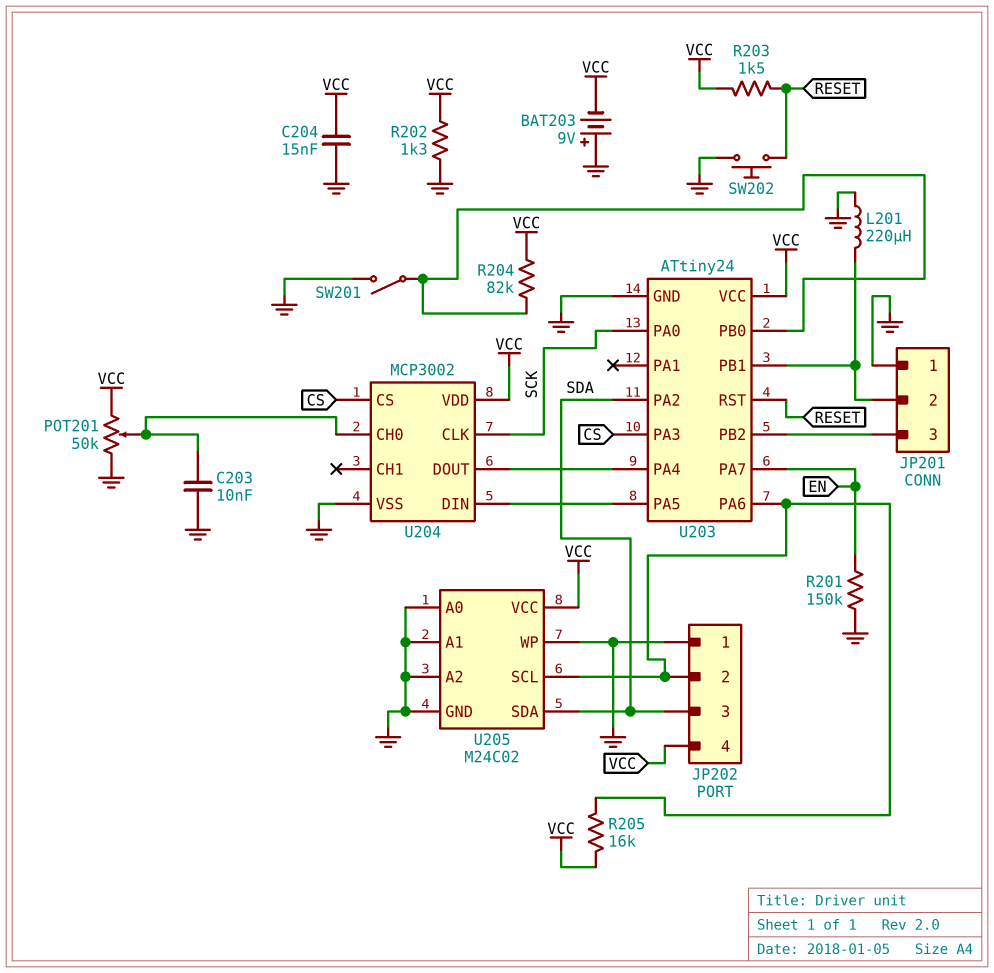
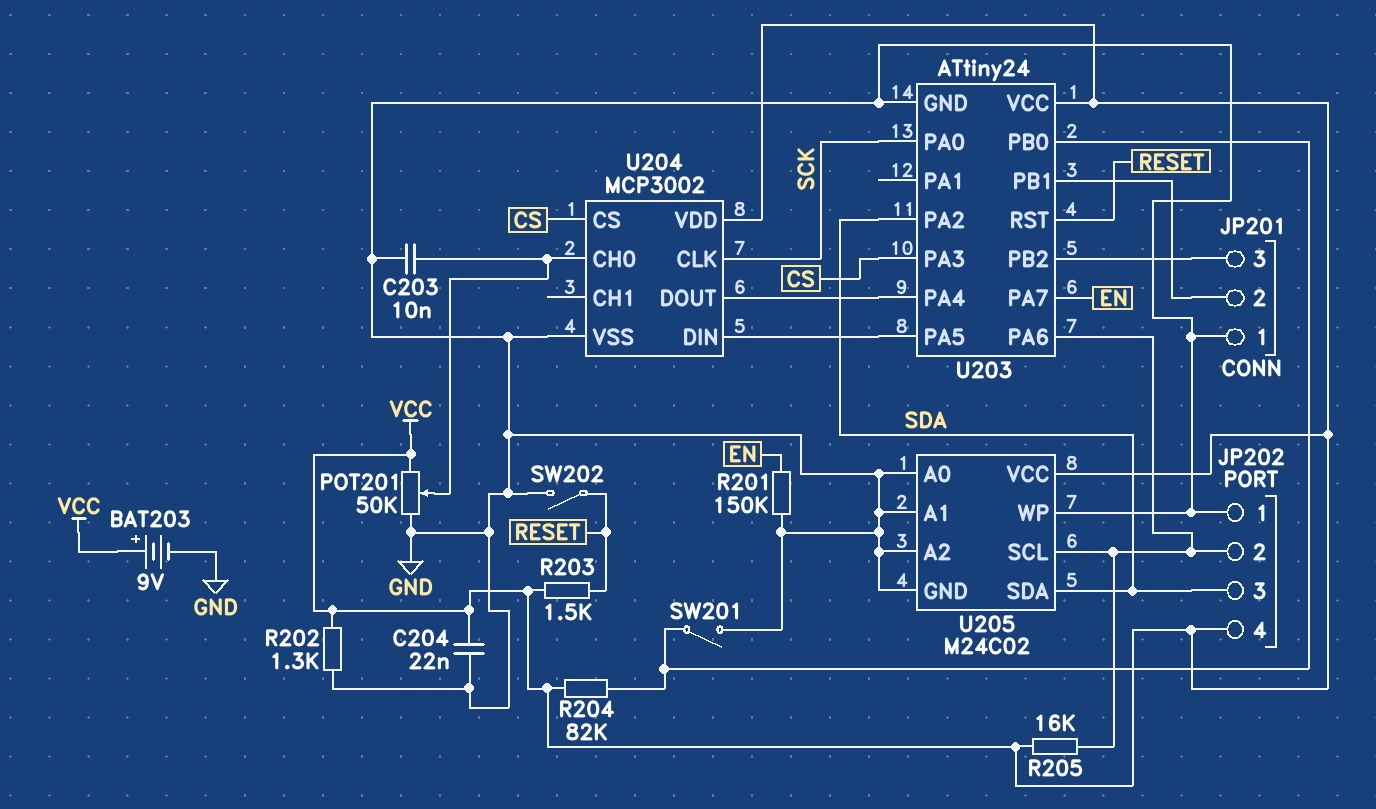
BAT203: 9V (plus GND, minus VCC) -> 9V (plus VCC, minus GND)
C204: 15nF (GND, VCC) -> 22nF (GND, VCC)
L201: 220uH (GND, JP201/2) -> none
SW202: button (GND, RESET) -> switch (GND, RESET)

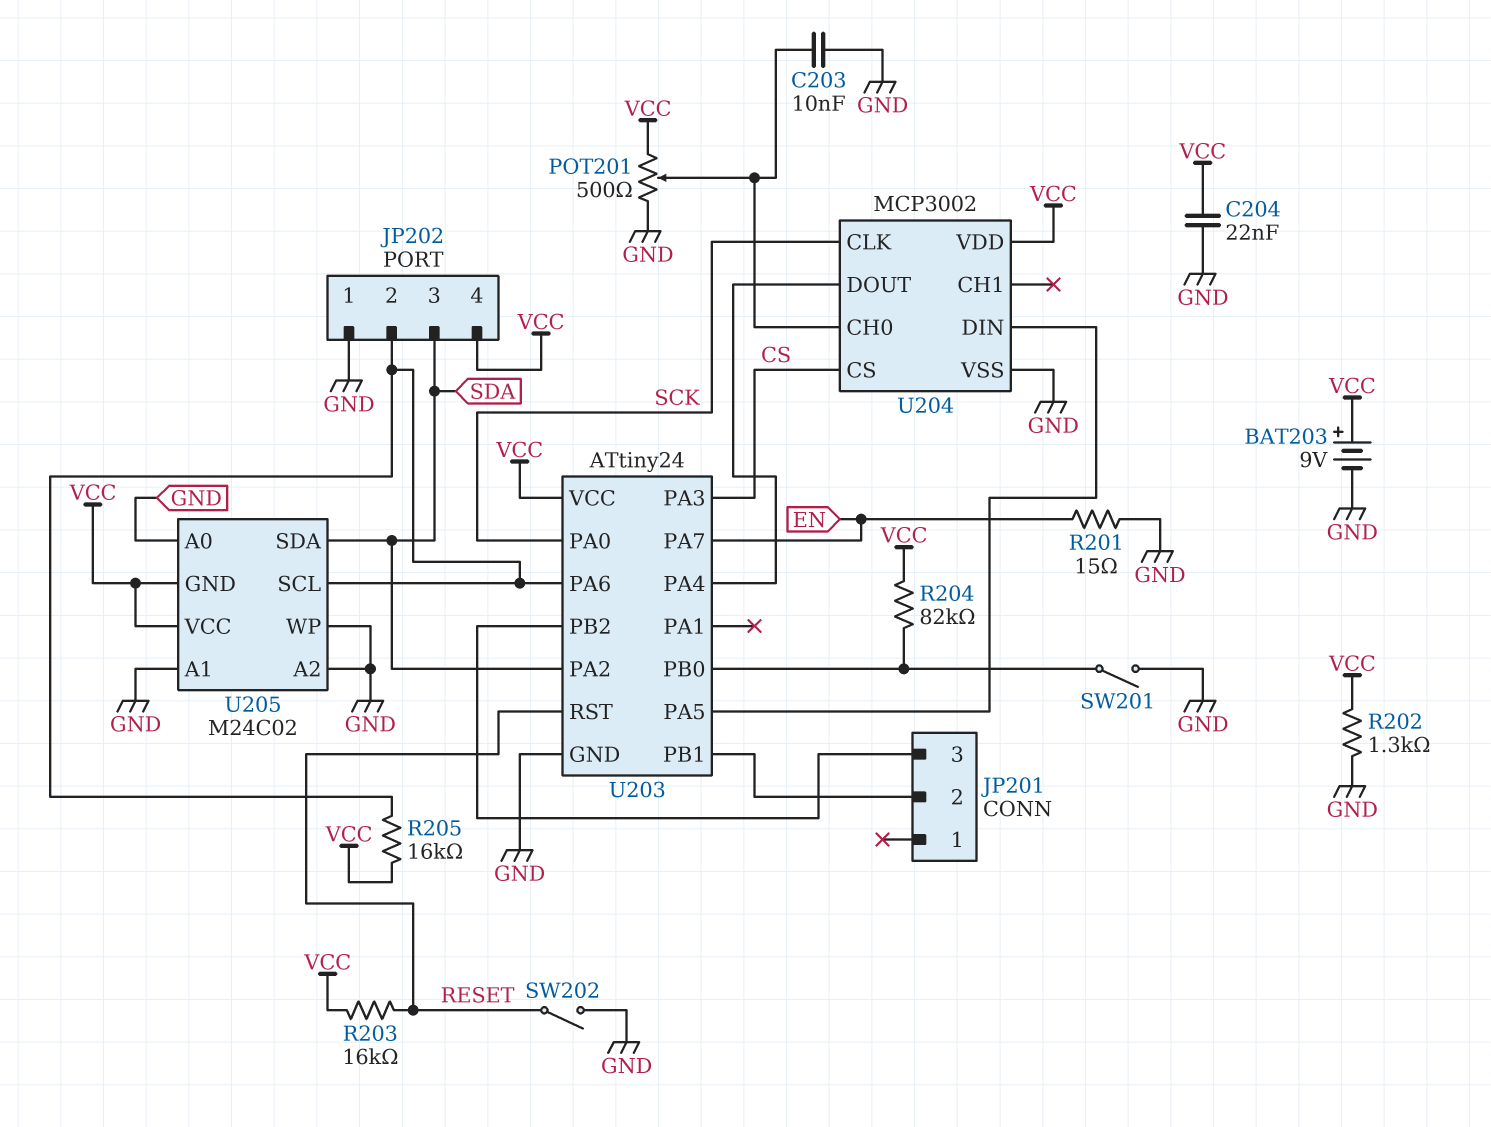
JP201 pin 1: GND -> none
POT201: 50k (GND, VCC, wiper U204/CH0) -> 500 (GND, VCC, wiper U204/CH0)
R201: 150k (EN, GND) -> 15 (EN, GND)
R203: 1.5k (RESET, VCC) -> 16k (RESET, VCC)
U205 pin GND: GND -> VCC

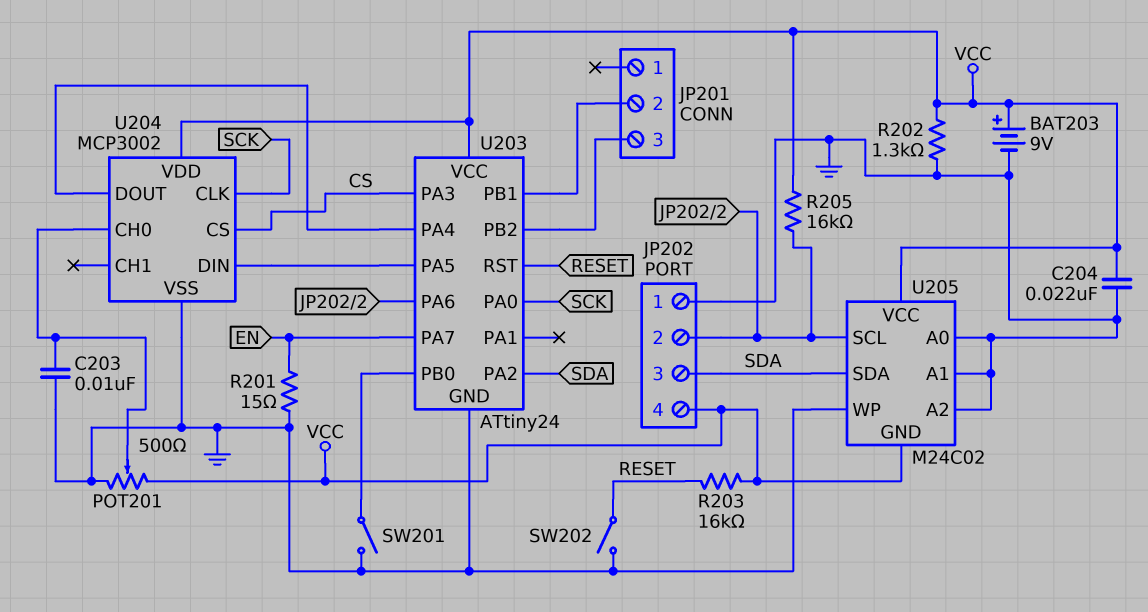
R204: 82k (U203/PB0, VCC) -> none

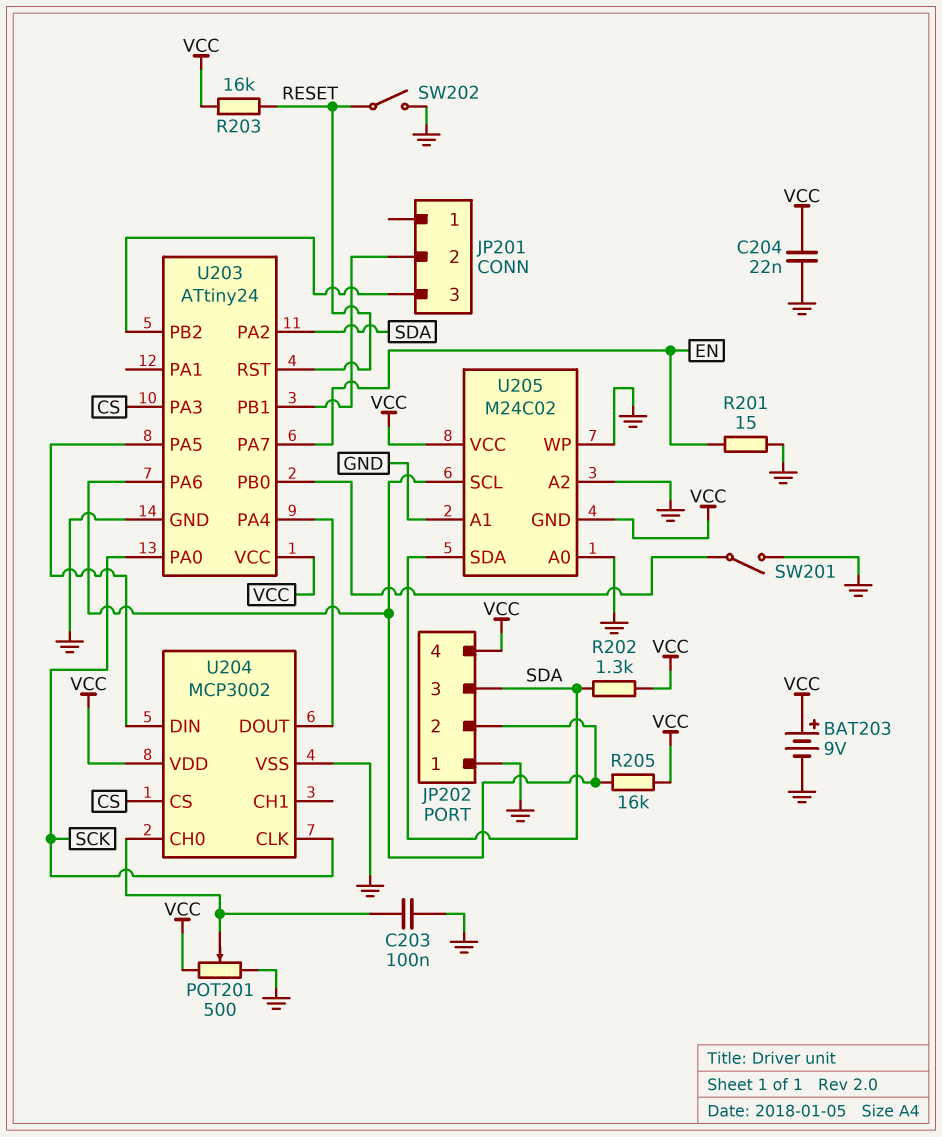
C203: 10nF (GND, U204/CH0) -> 100nF (GND, U204/CH0)
R202: 1.3k (GND, VCC) -> 1.3k (SDA, VCC)

